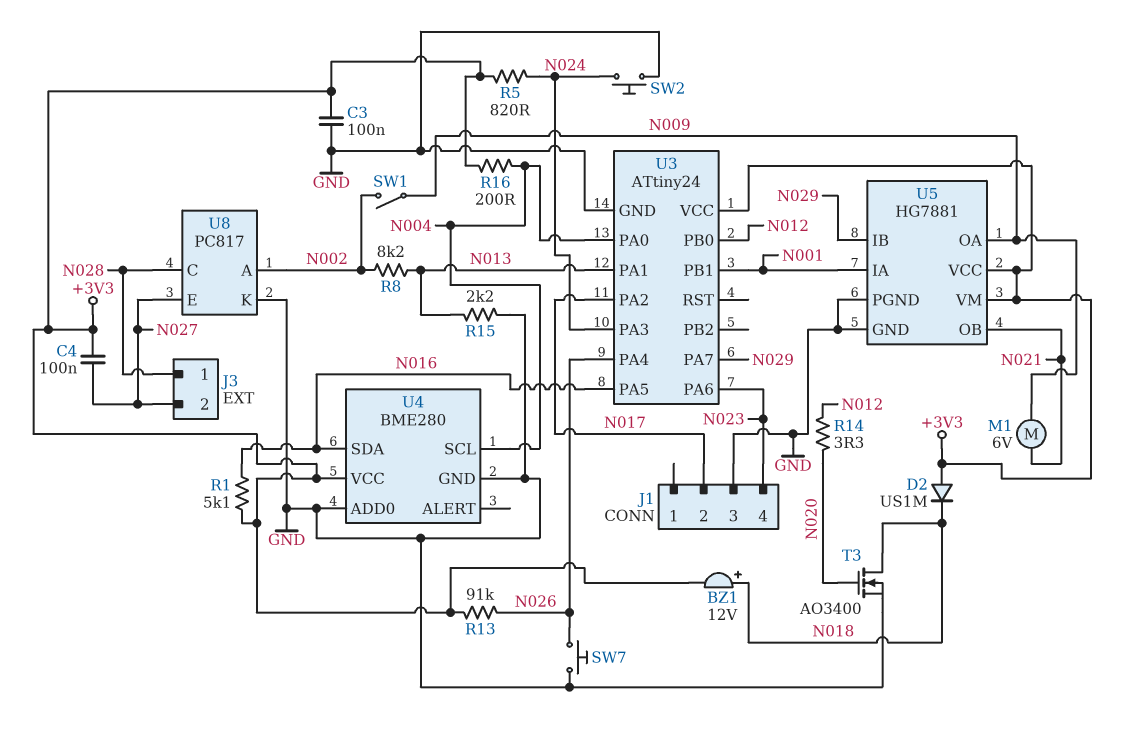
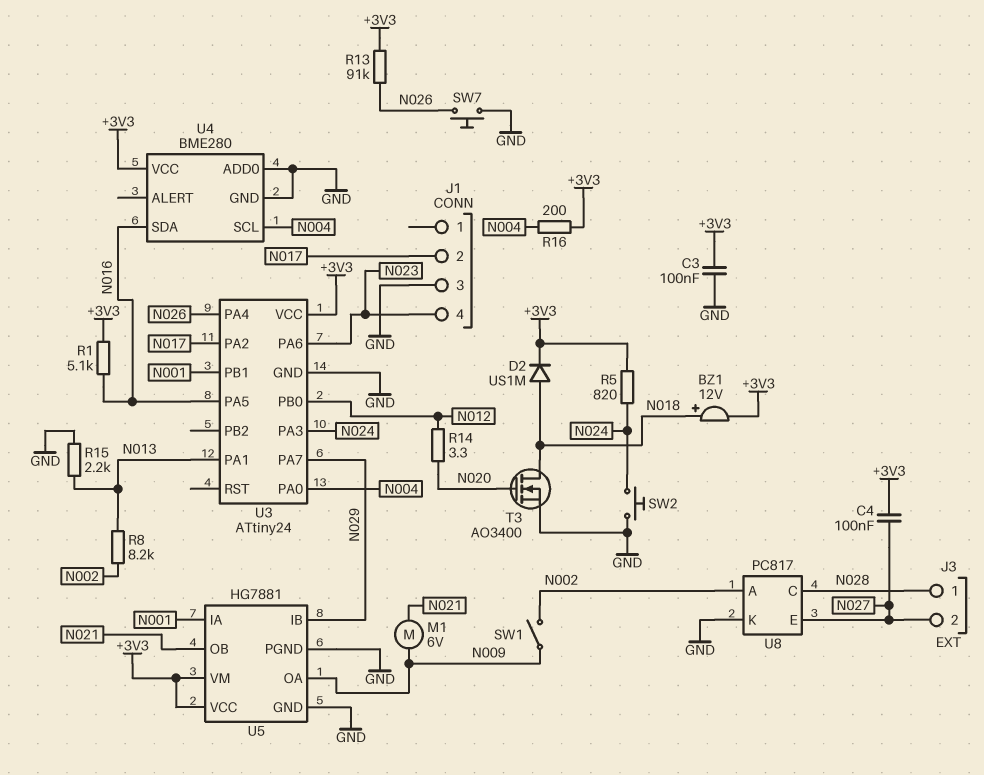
D2: diode US1M (A +3V3, K N018) -> diode US1M (A N018, K +3V3)

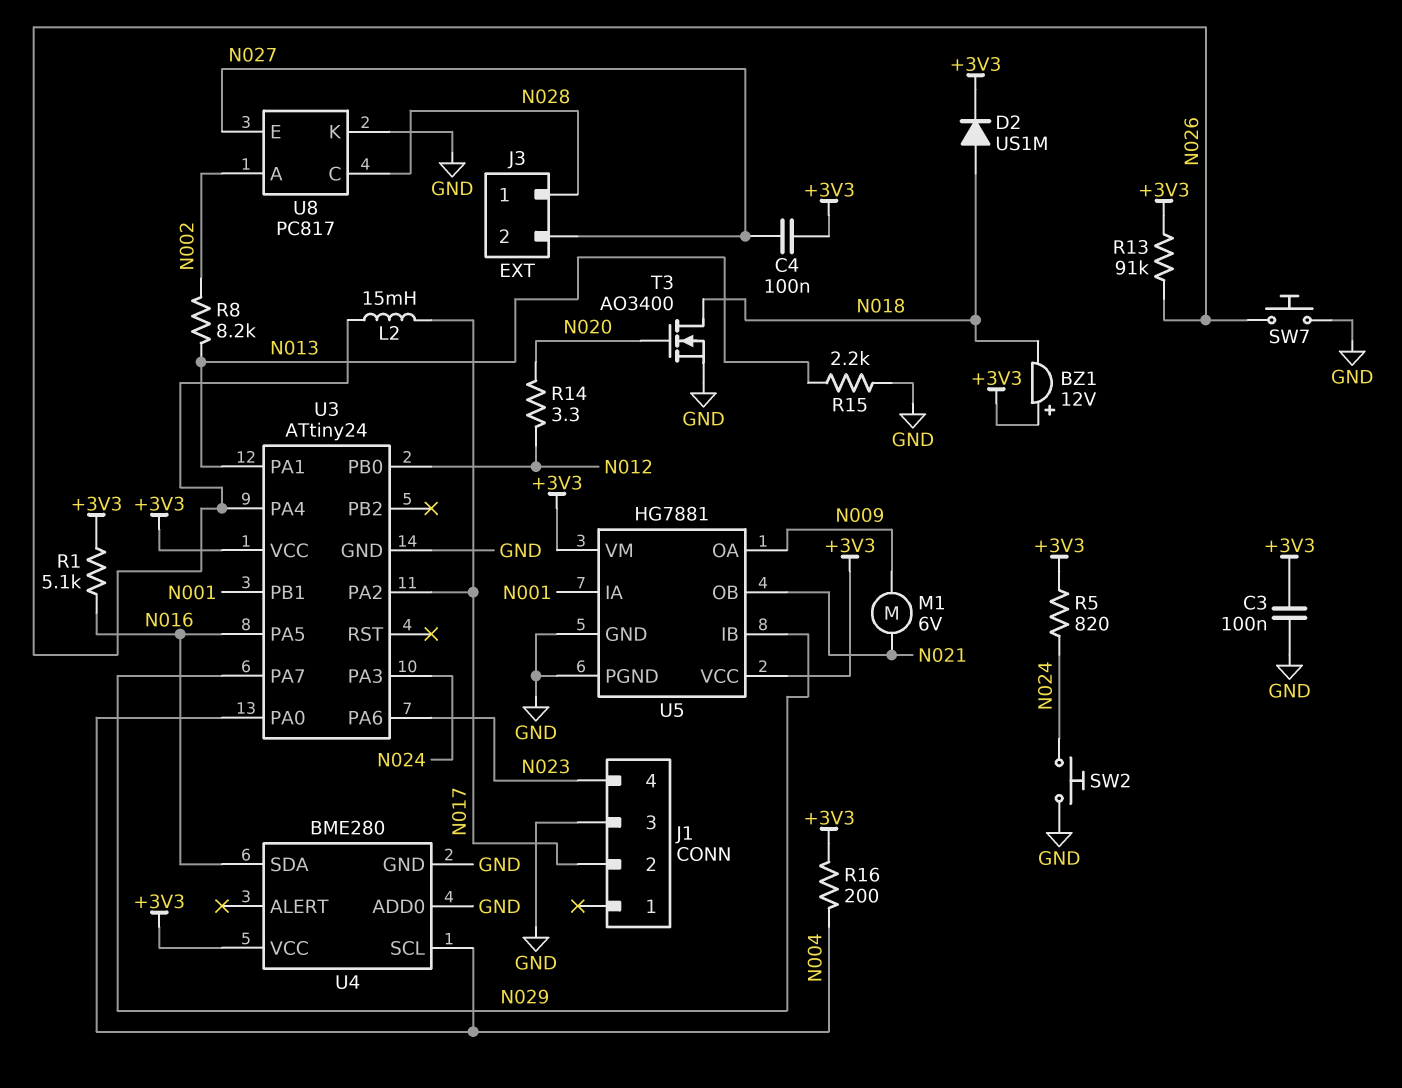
BZ1: buzzer 12V (plus N018, minus +3V3) -> buzzer 12V (plus +3V3, minus N018)
L2: none -> 15mH (N017, N026)
SW1: switch (N002, N009) -> none

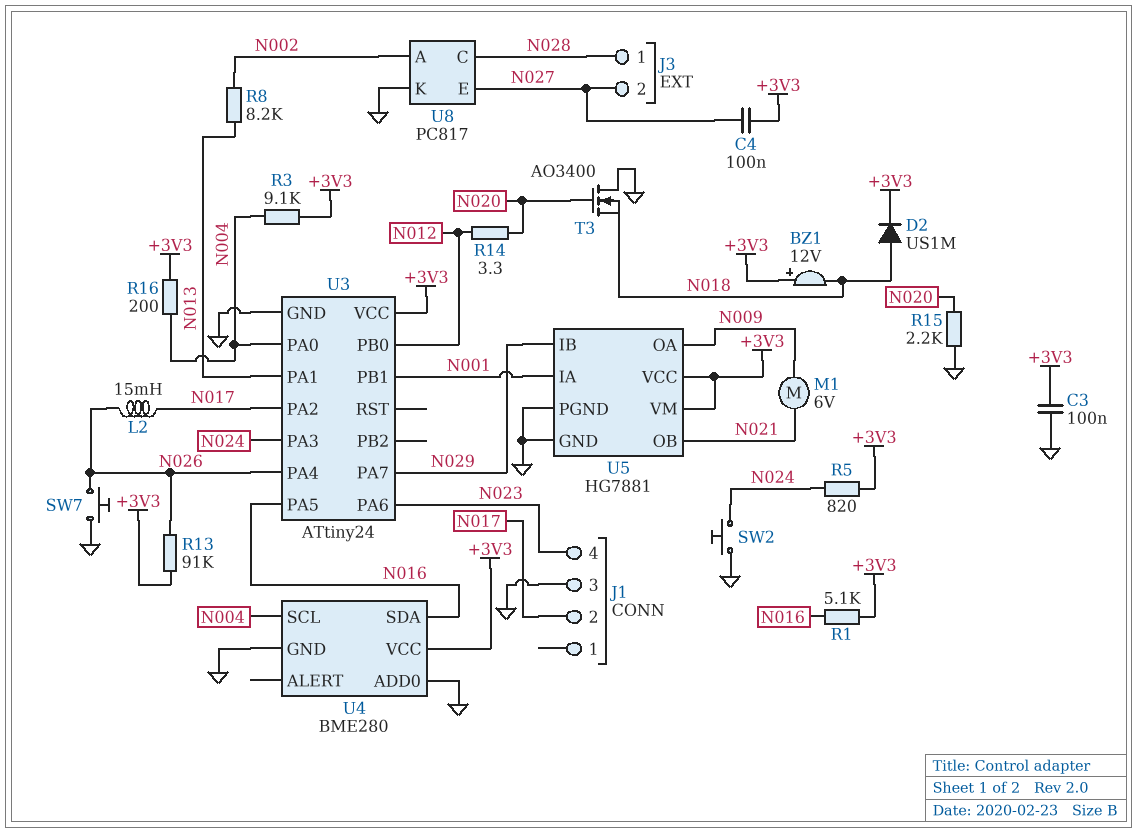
R3: none -> 9.1k (+3V3, N004)
R15: 2.2k (GND, N013) -> 2.2k (GND, N020)
T3: NMOS AO3400 (G N020, D N018, S GND) -> NMOS AO3400 (G N020, D GND, S N018)

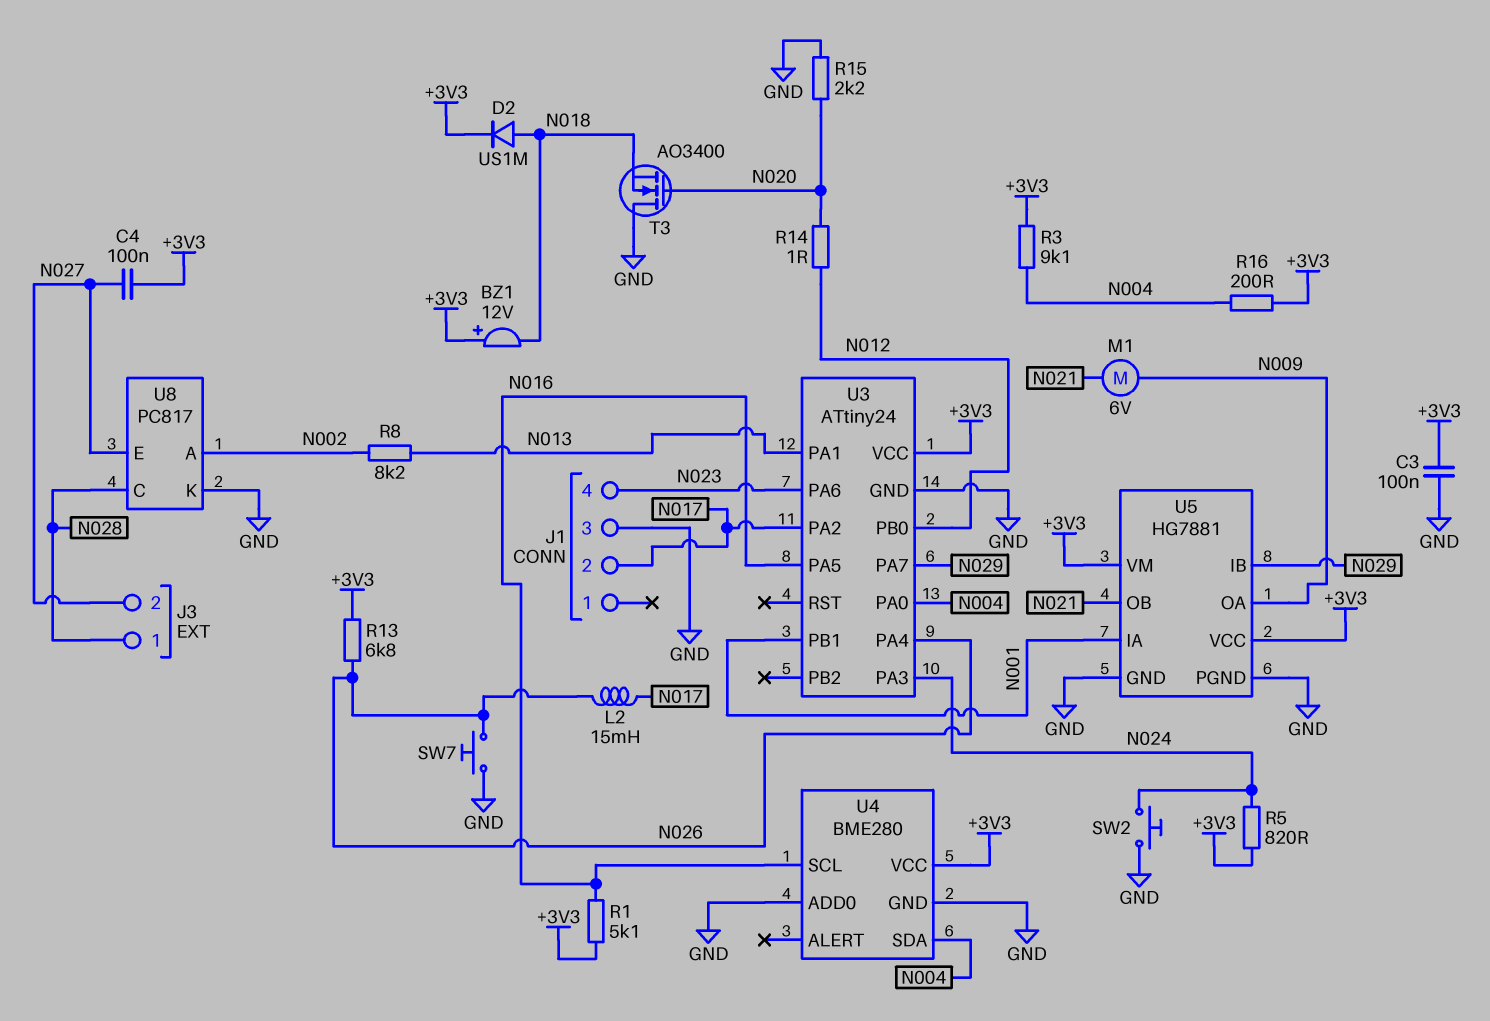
R13: 91k (+3V3, N026) -> 6.8k (+3V3, N026)
R14: 3.3 (N012, N020) -> 1 (N012, N020)
U4 pin SCL: N004 -> N016
U4 pin SDA: N016 -> N004

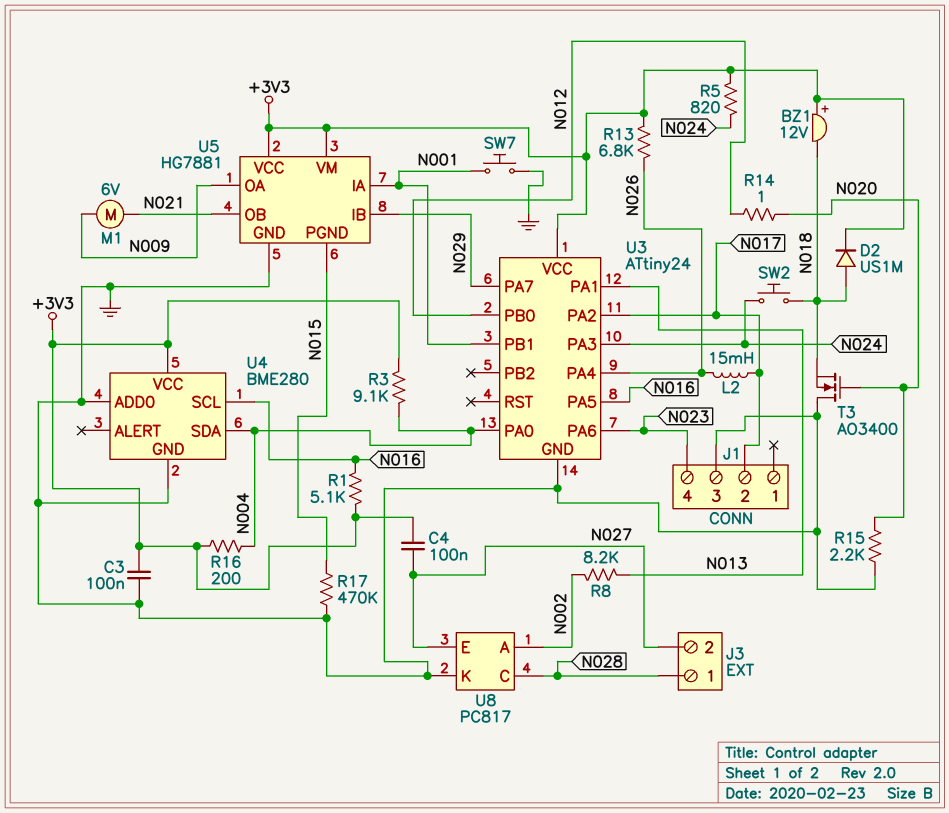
R17: none -> 470k (GND, N015)
SW2: button (GND, N024) -> button (N018, N024)
SW7: button (GND, N026) -> button (GND, N001)
U5 pin PGND: GND -> N015

